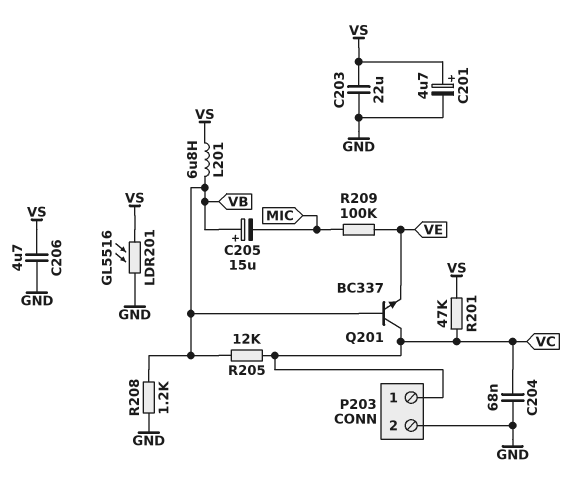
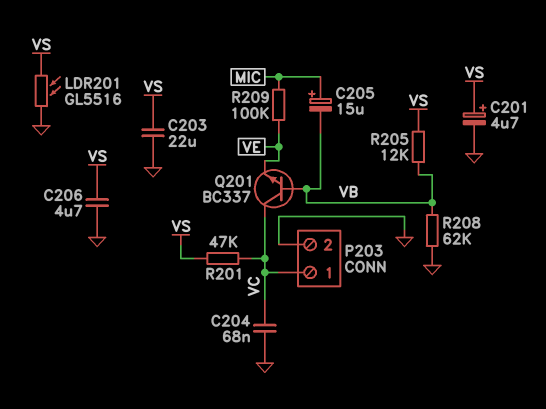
C205: 15uF (plus VB, minus MIC) -> 15uF (plus MIC, minus VB)
L201: 6.8uH (VB, VS) -> none
R205: 12k (VB, VC) -> 12k (VB, VS)
R208: 1.2k (GND, VB) -> 62k (GND, VB)

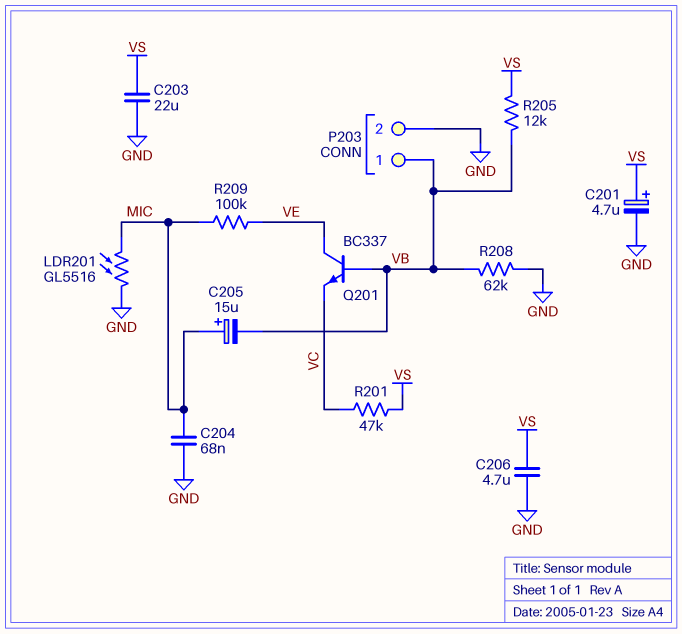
C204: 68nF (GND, VC) -> 68nF (GND, MIC)
LDR201: GL5516 (GND, VS) -> GL5516 (GND, MIC)
P203 pin 1: VC -> VB
Q201: NPN BC337 (B VB, C VC, E VE) -> NPN BC337 (B VB, C VE, E VC)

